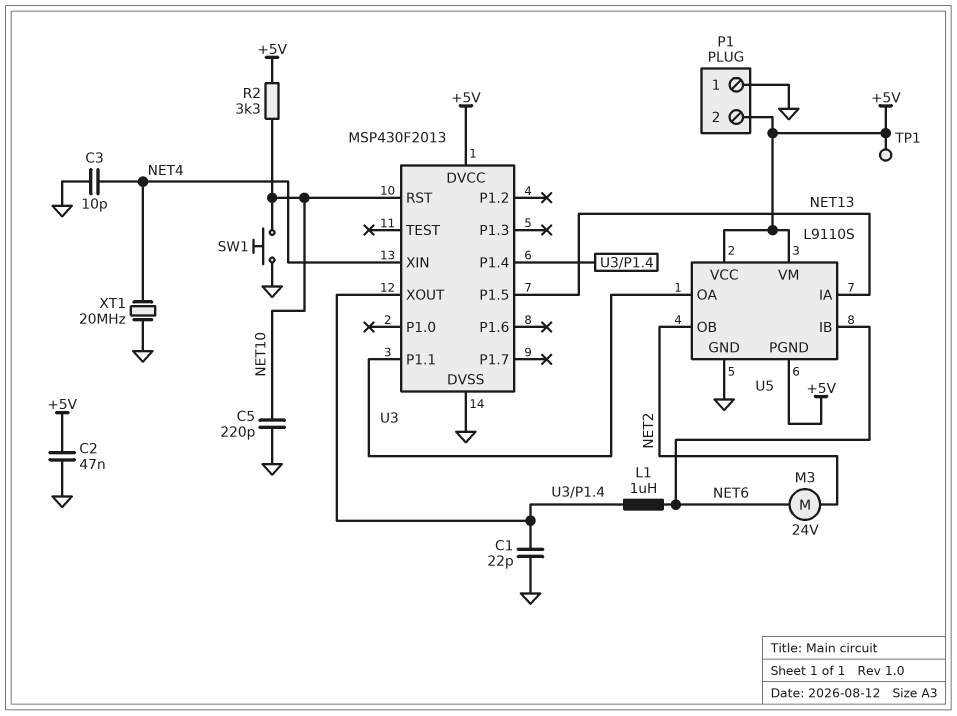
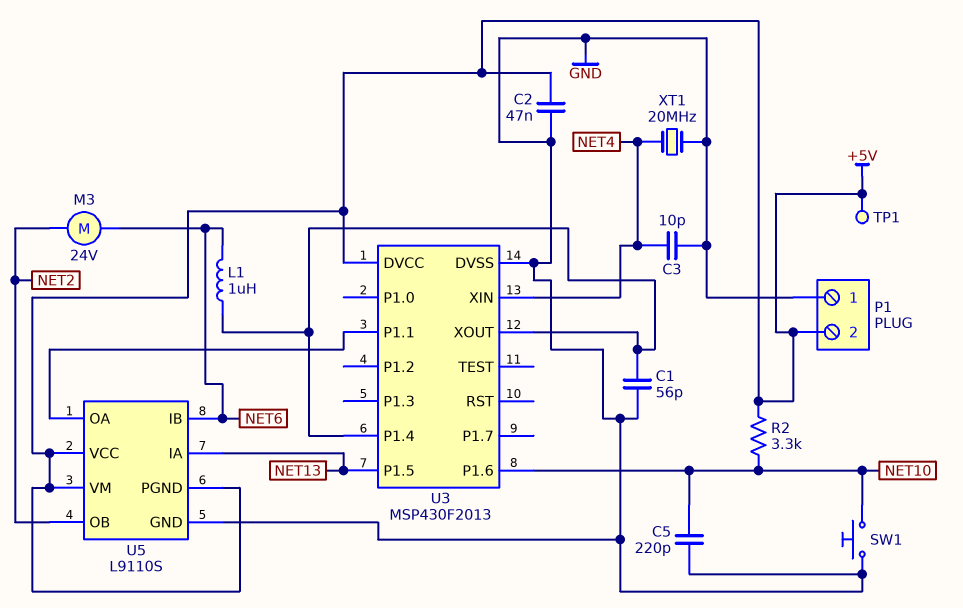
C1: 22pF (GND, U3/P1.4) -> 56pF (GND, U3/P1.4)
U3 pin P1.6: none -> NET10
U3 pin RST: NET10 -> none

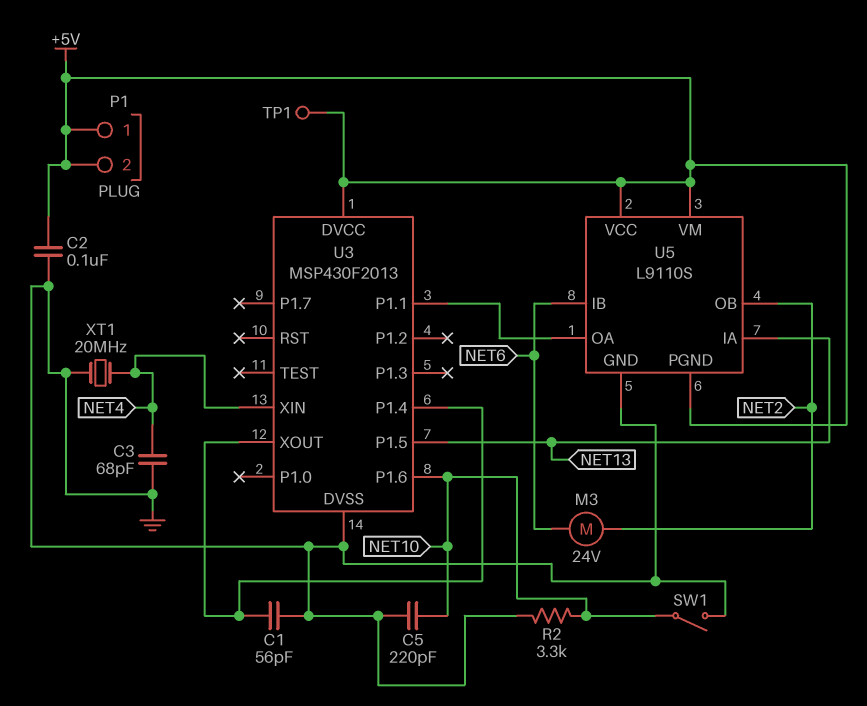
C2: 47nF (+5V, GND) -> 100nF (+5V, GND)
C3: 10pF (GND, NET4) -> 68pF (GND, NET4)
L1: 1uH (NET6, U3/P1.4) -> none
P1 pin 1: GND -> +5V
R2: 3.3k (+5V, NET10) -> 3.3k (GND, NET10)
SW1: button (GND, NET10) -> switch (GND, NET10)

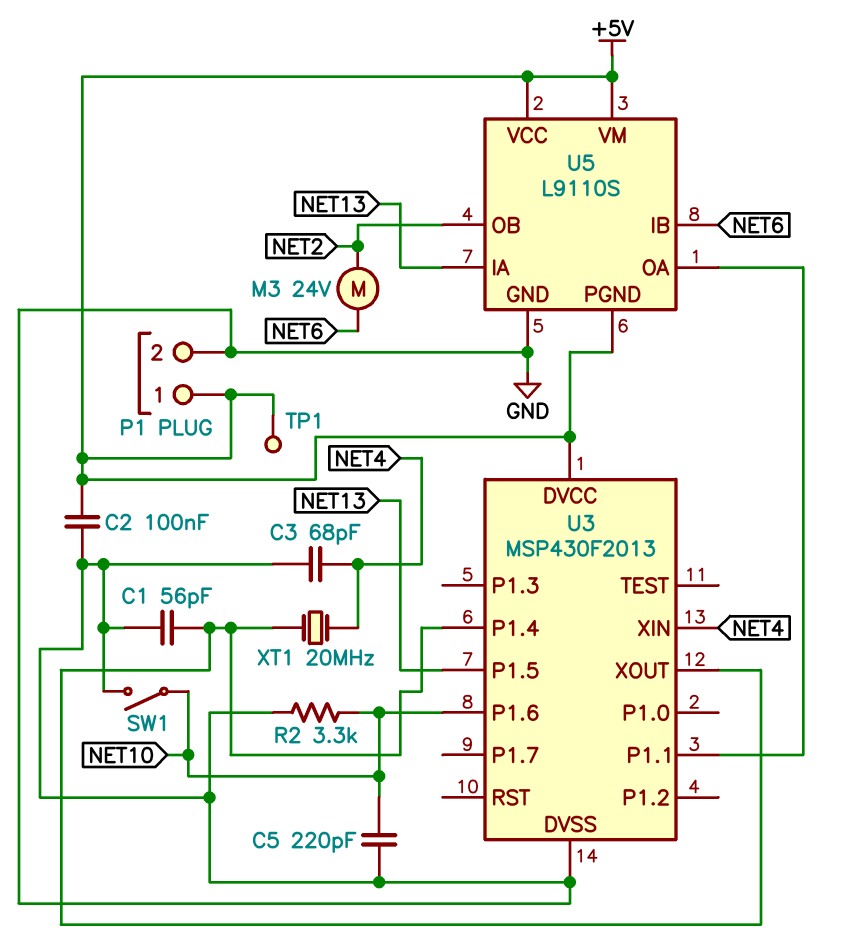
P1 pin 2: +5V -> GND
XT1: 20MHz (GND, NET4) -> 20MHz (NET4, U3/P1.4)

